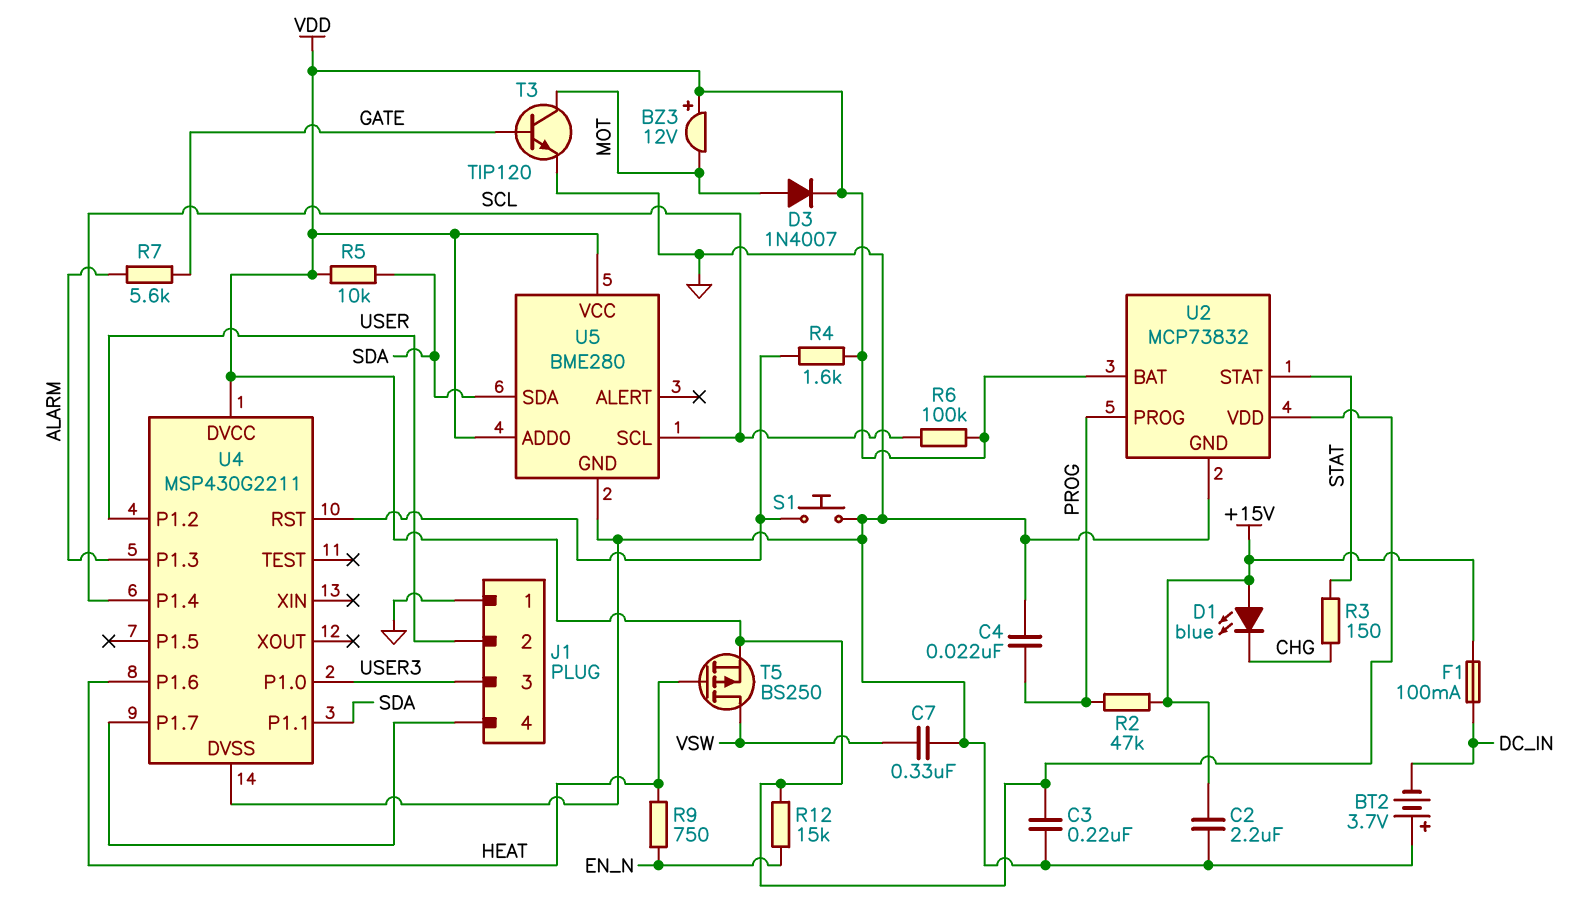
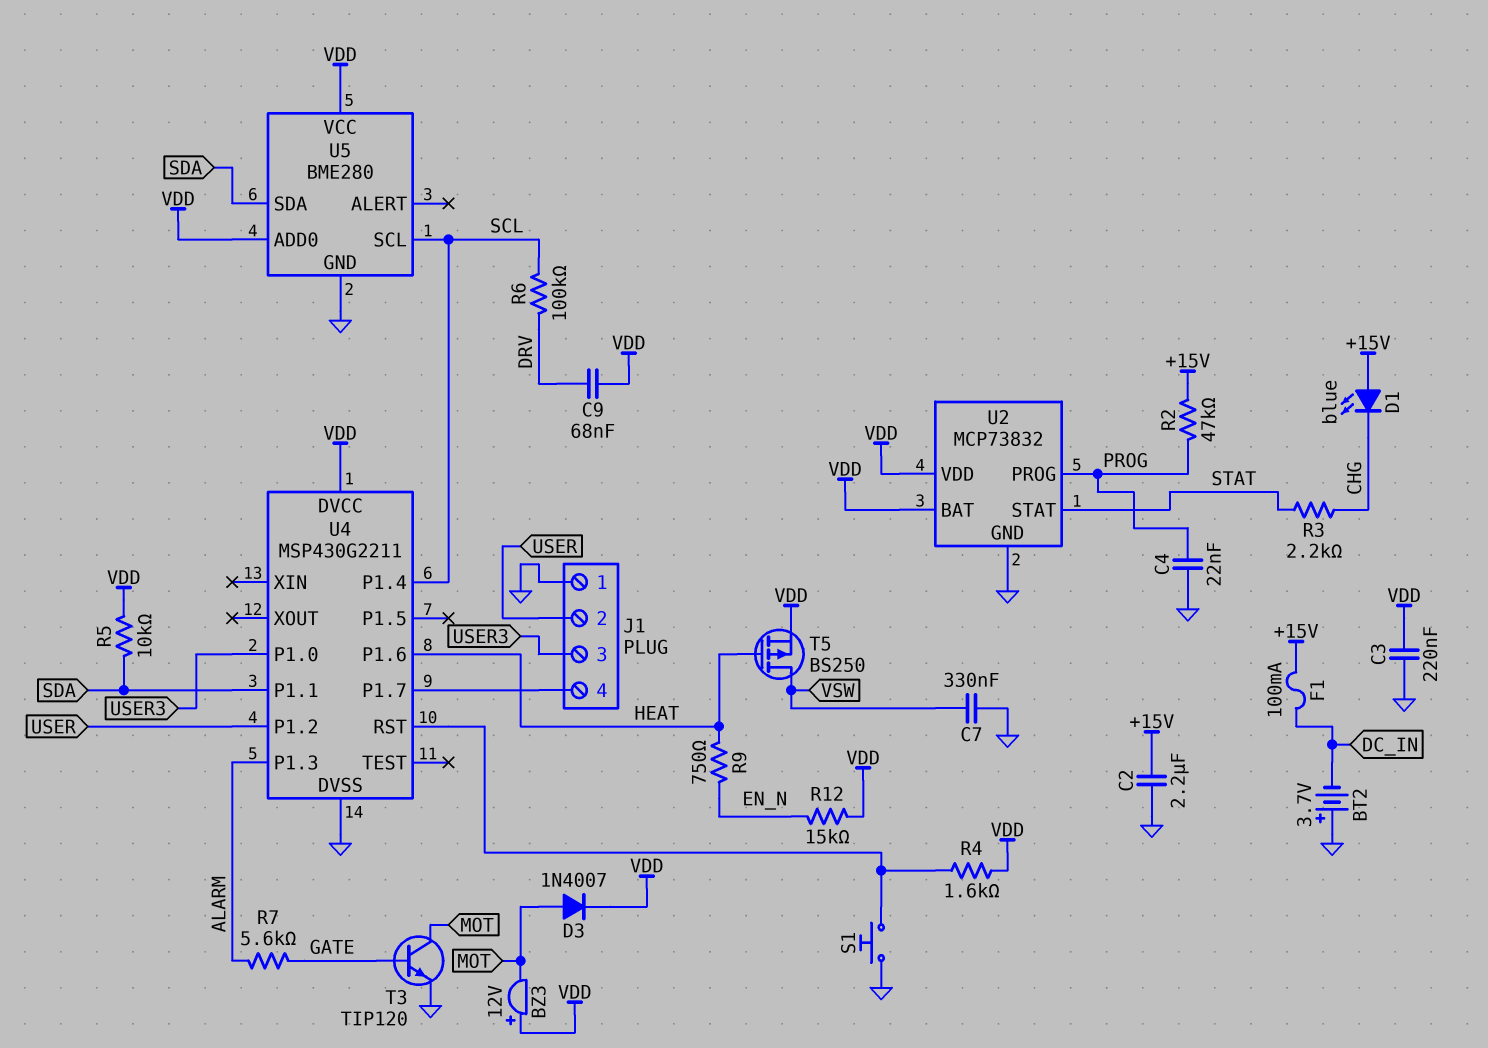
C9: none -> 68nF (DRV, VDD)
R3: 150 (CHG, STAT) -> 2.2k (CHG, STAT)
R6: 100k (SCL, VDD) -> 100k (DRV, SCL)

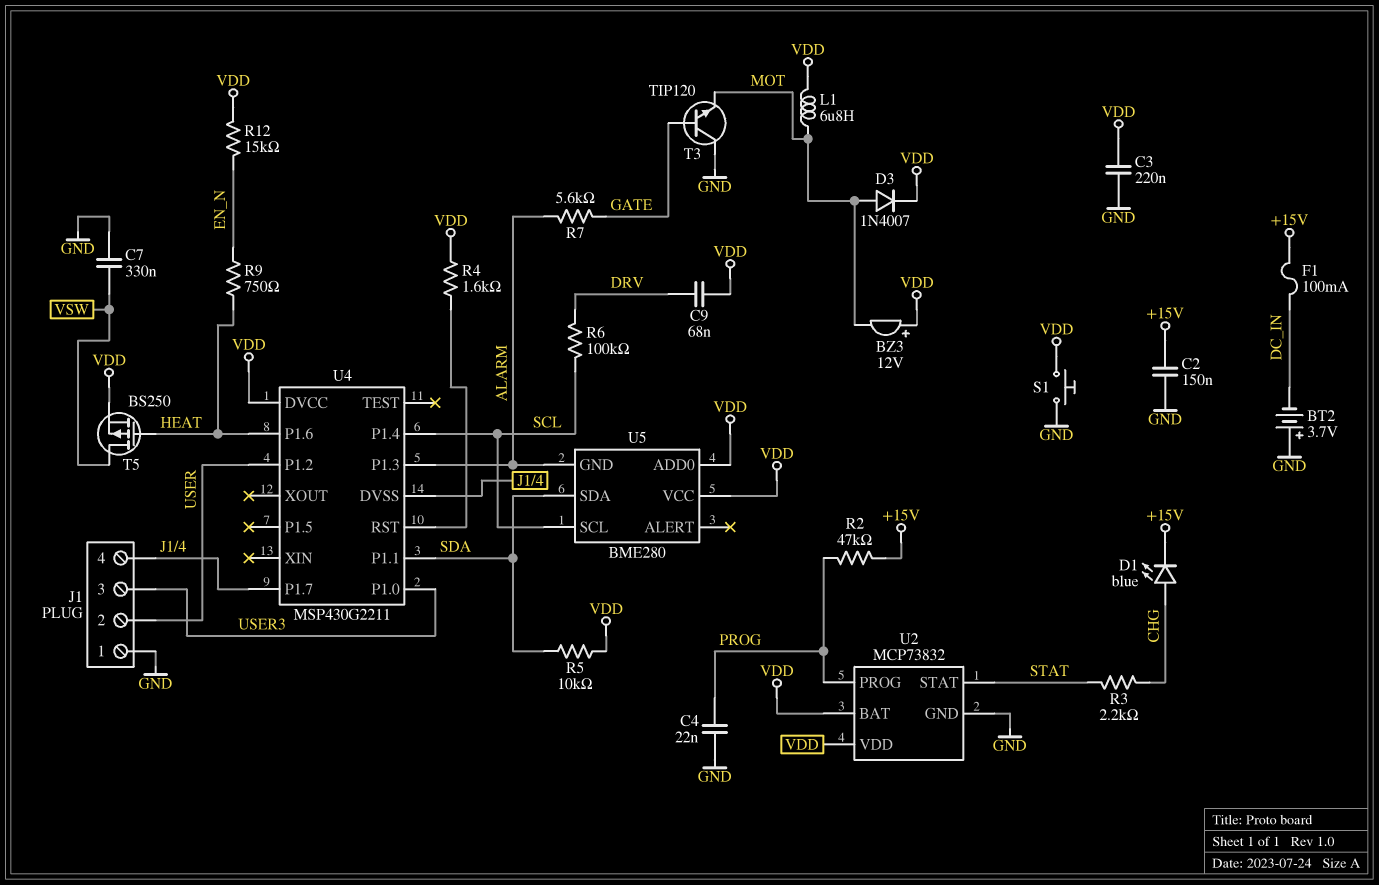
C2: 2.2uF (+15V, GND) -> 150nF (+15V, GND)
D1: LED blue (A +15V, K CHG) -> LED blue (A CHG, K +15V)
L1: none -> 6.8uH (MOT, VDD)
S1: button (GND, U4/RST) -> button (GND, VDD)
T3: NPN TIP120 (B GATE, C MOT, E GND) -> NPN TIP120 (B GATE, C GND, E MOT)
U4 pin DVSS: GND -> J1/4
U5 pin GND: GND -> ALARM

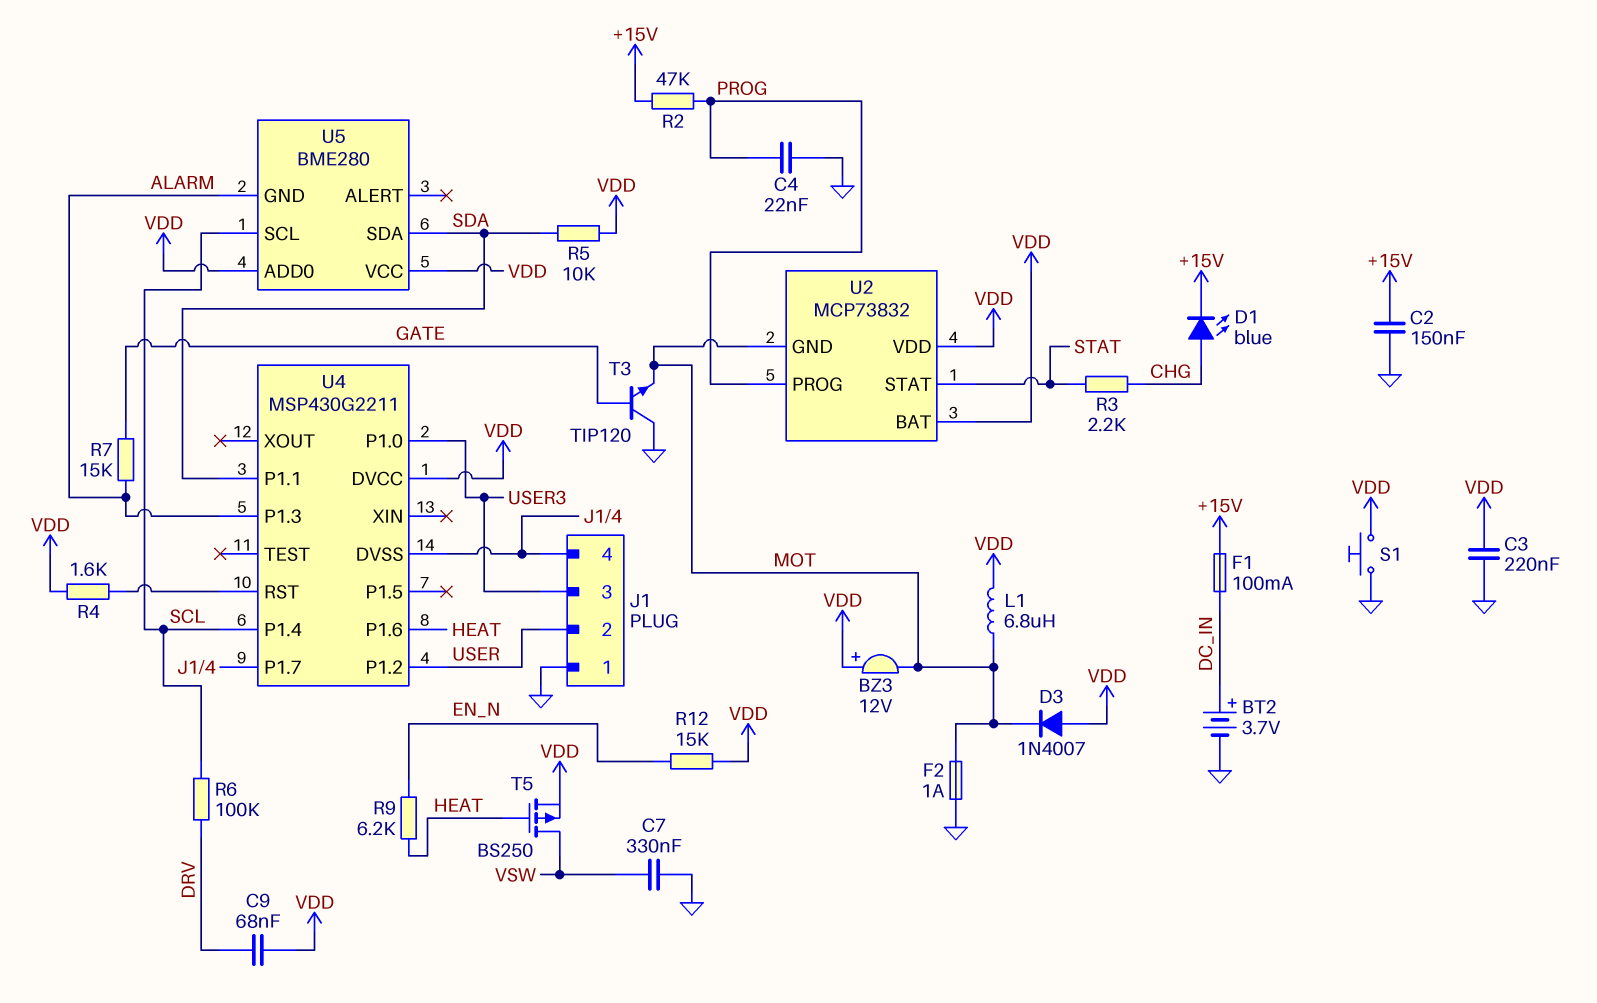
BT2: 3.7V (plus GND, minus DC_IN) -> 3.7V (plus DC_IN, minus GND)
D3: diode 1N4007 (A MOT, K VDD) -> diode 1N4007 (A VDD, K MOT)
F2: none -> 1A (GND, MOT)
R7: 5.6k (ALARM, GATE) -> 15k (ALARM, GATE)
R9: 750 (EN_N, HEAT) -> 6.2k (EN_N, HEAT)
U2 pin GND: GND -> MOT

